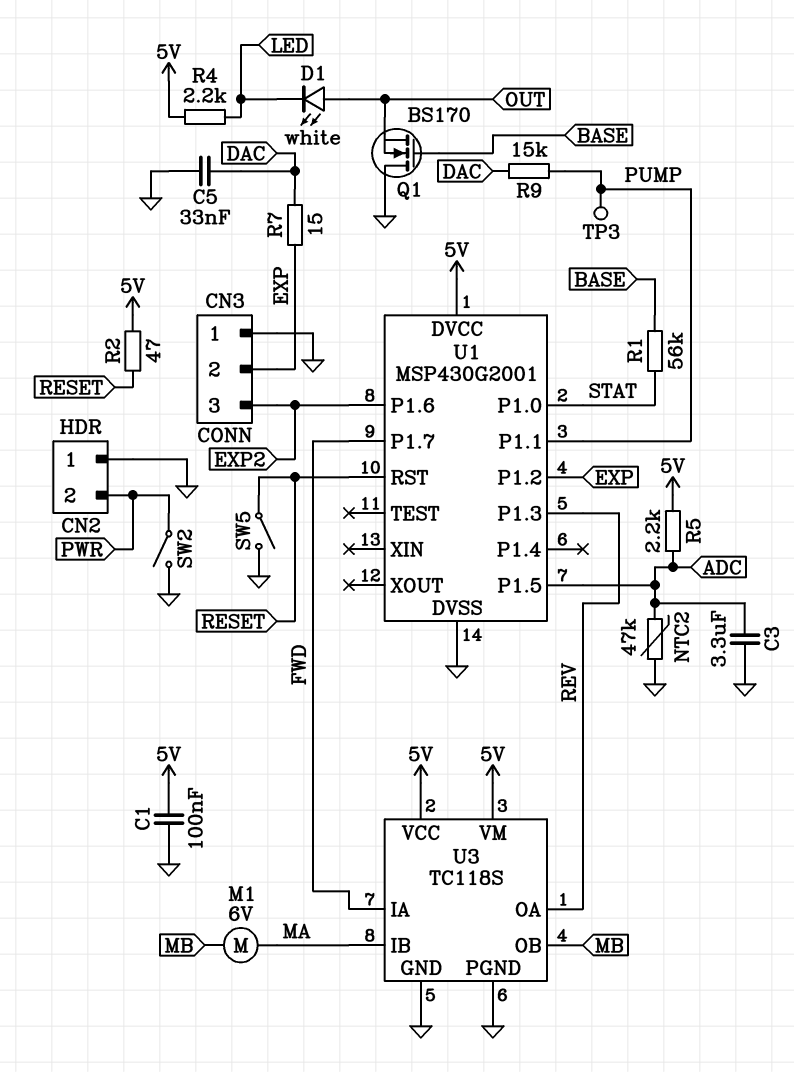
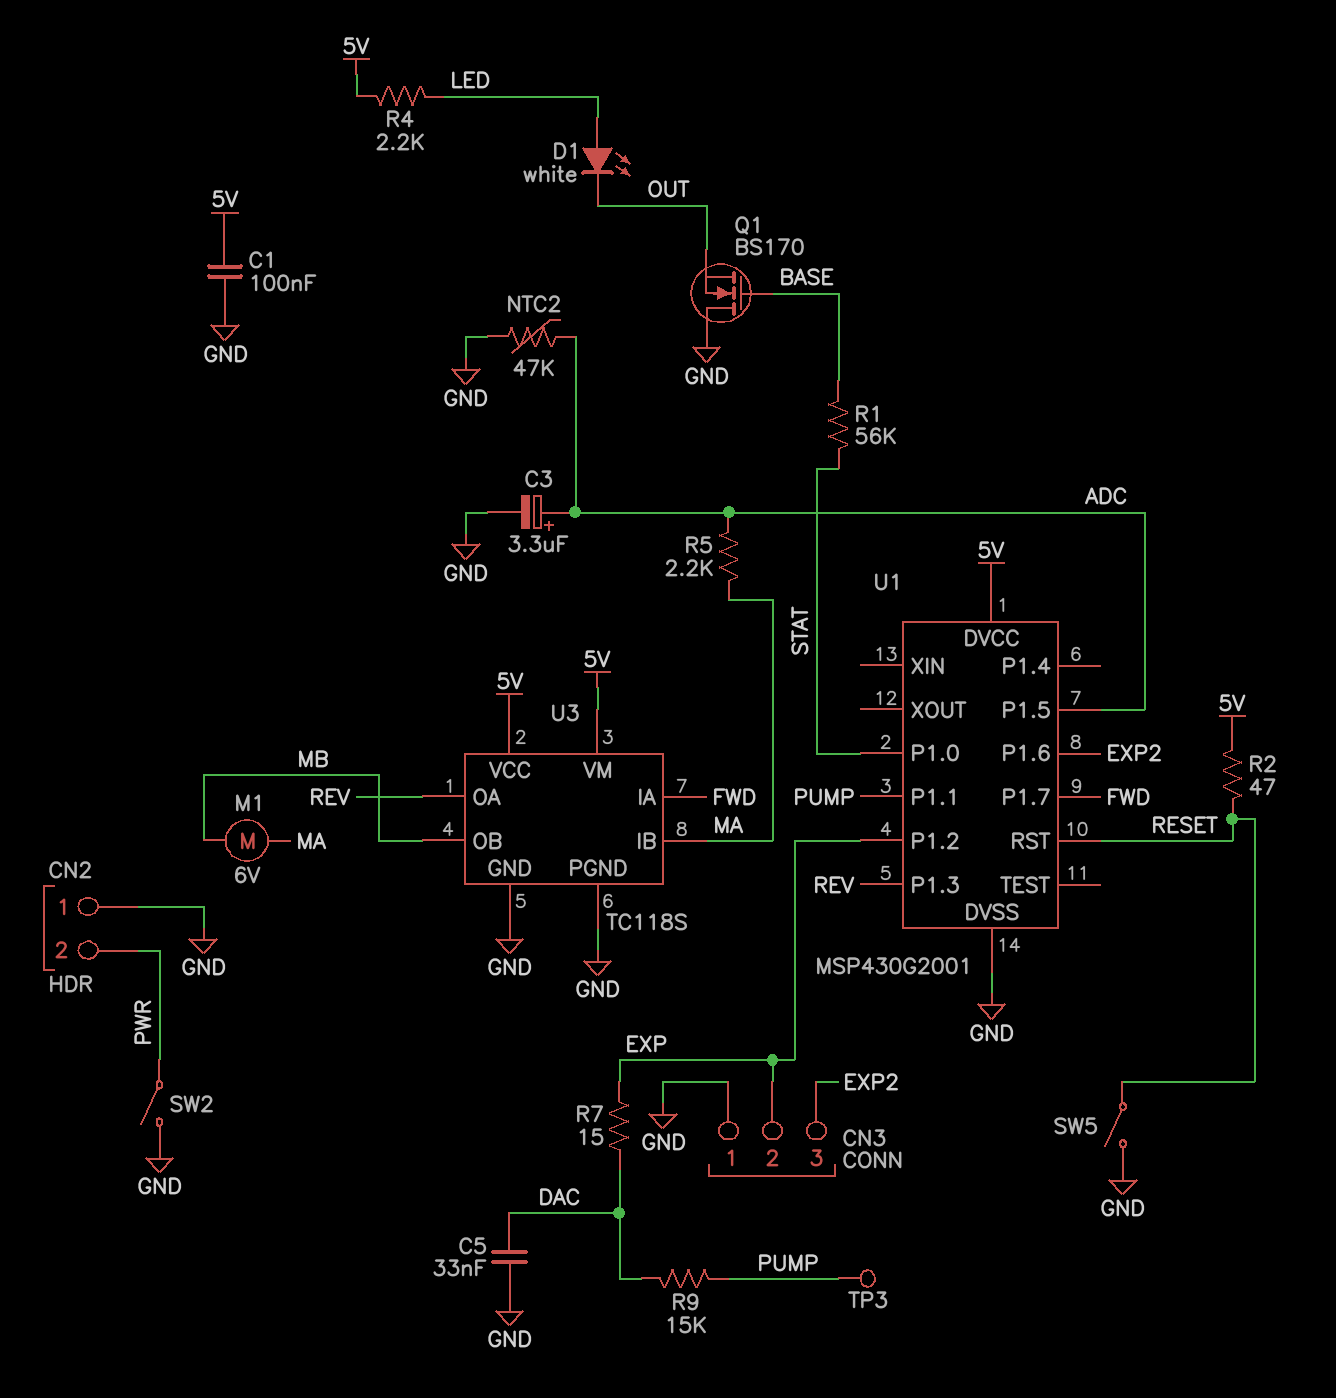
C3: 3.3uF (ADC, GND) -> 3.3uF (plus ADC, minus GND)
D1: LED white (A OUT, K LED) -> LED white (A LED, K OUT)
R5: 2.2k (5V, ADC) -> 2.2k (ADC, MA)

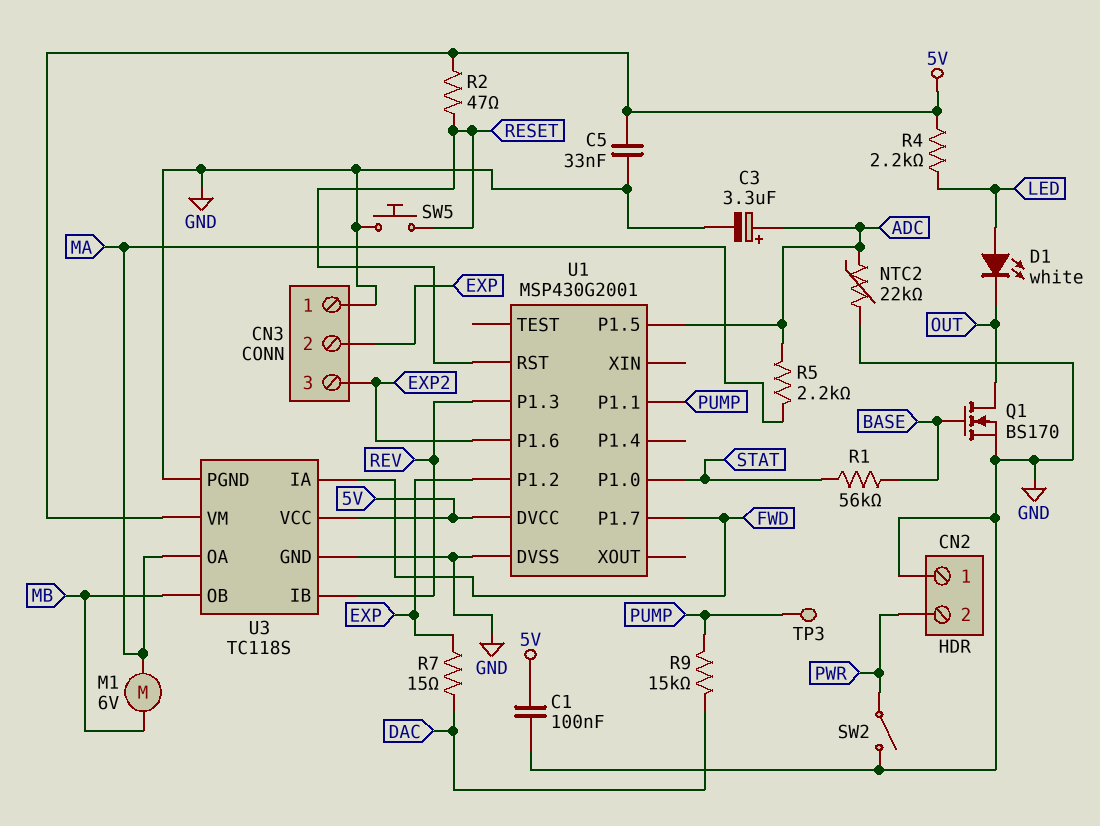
C5: 33nF (DAC, GND) -> 33nF (5V, GND)
NTC2: 47k (ADC, GND) -> 22k (ADC, GND)
Q1: NMOS BS170 (G BASE, D GND, S OUT) -> NMOS BS170 (G BASE, D OUT, S GND)
SW5: switch (GND, RESET) -> button (GND, RESET)
U3 pin IB: MA -> REV
U3 pin OA: REV -> MA

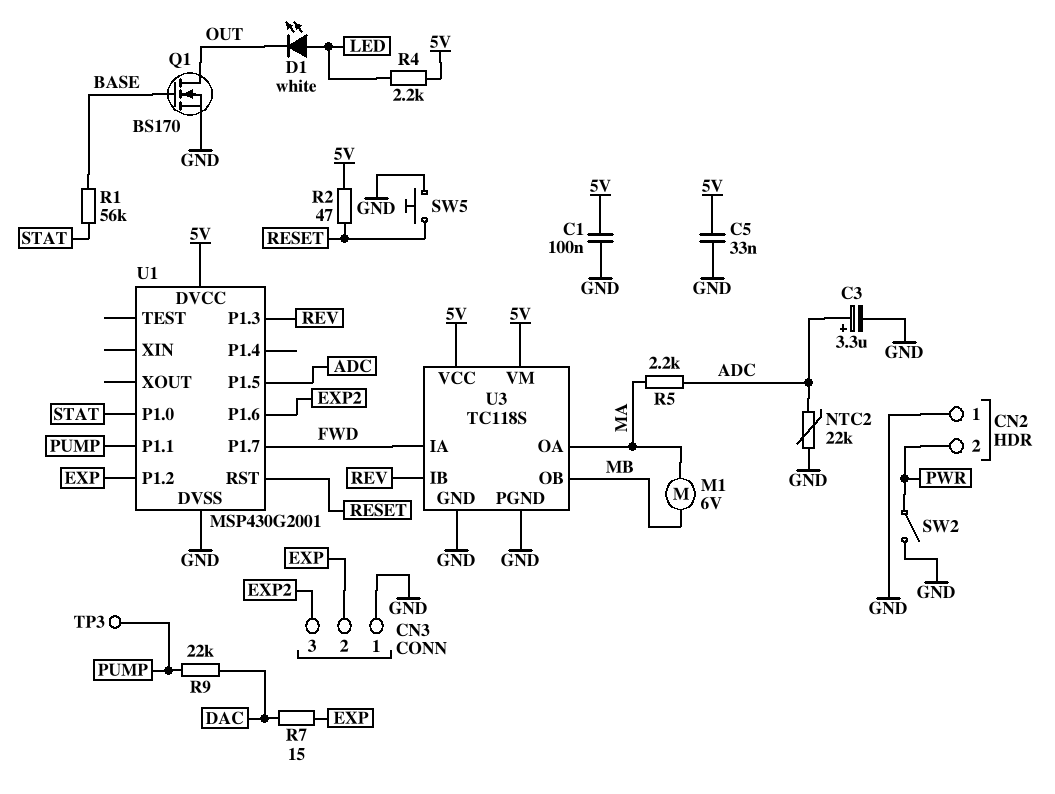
R9: 15k (DAC, PUMP) -> 22k (DAC, PUMP)

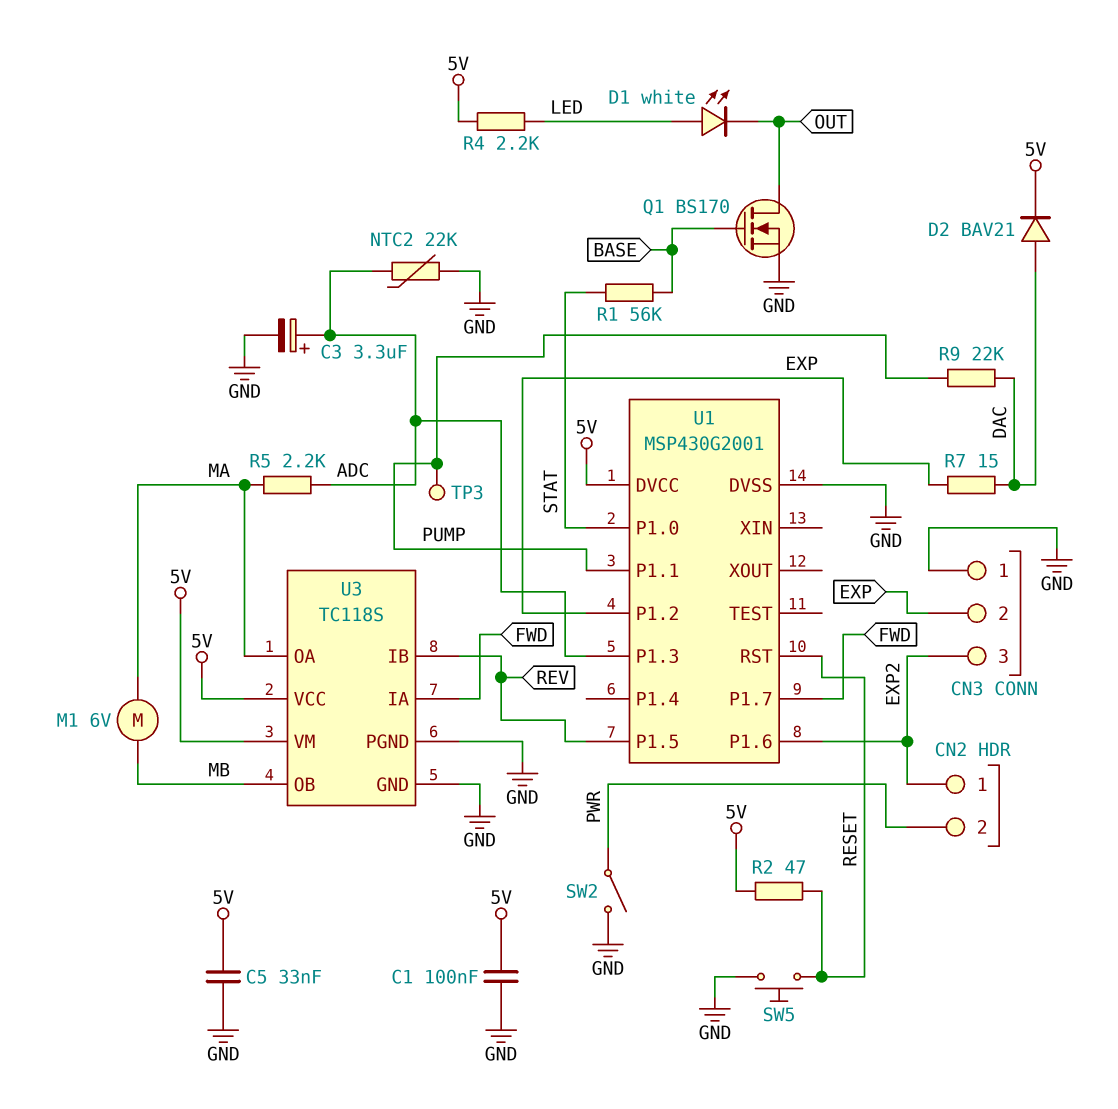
CN2 pin 1: GND -> EXP2
D2: none -> diode BAV21 (A DAC, K 5V)
U1 pin P1.3: REV -> ADC
U1 pin P1.5: ADC -> REV

